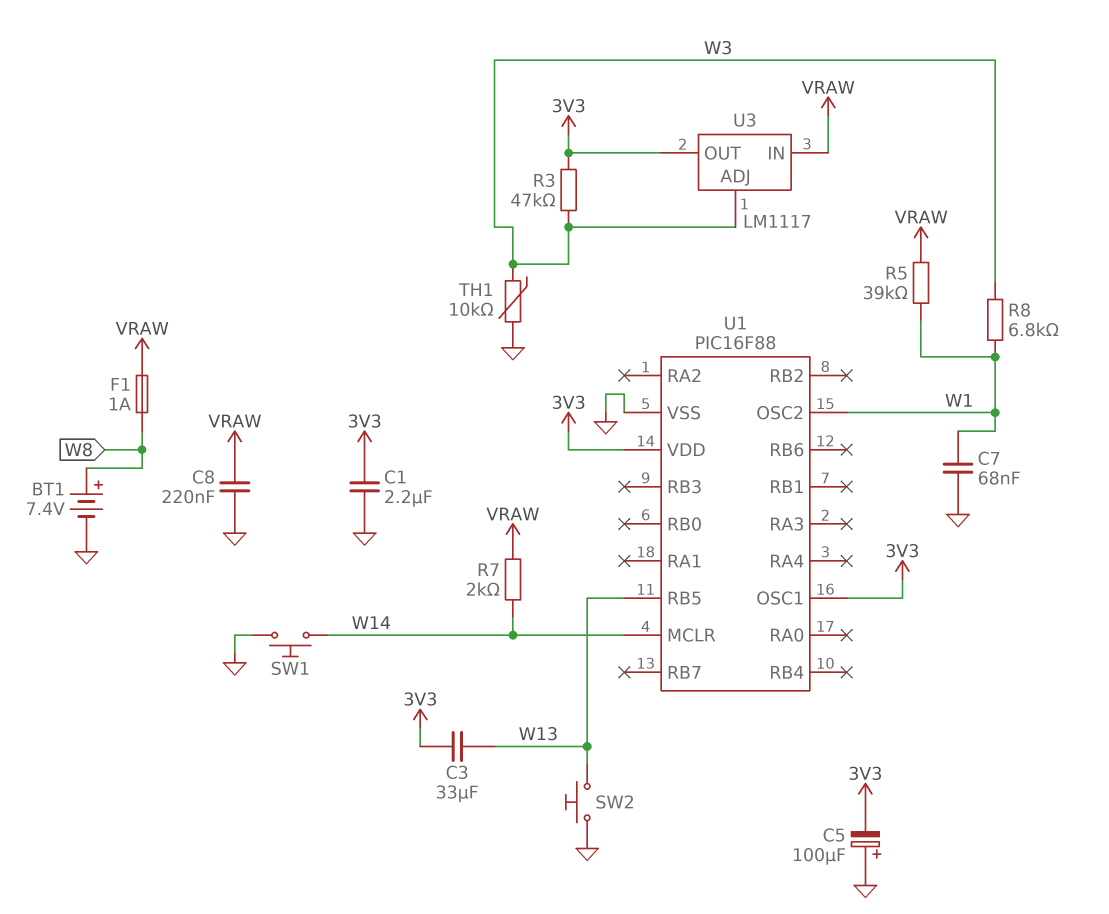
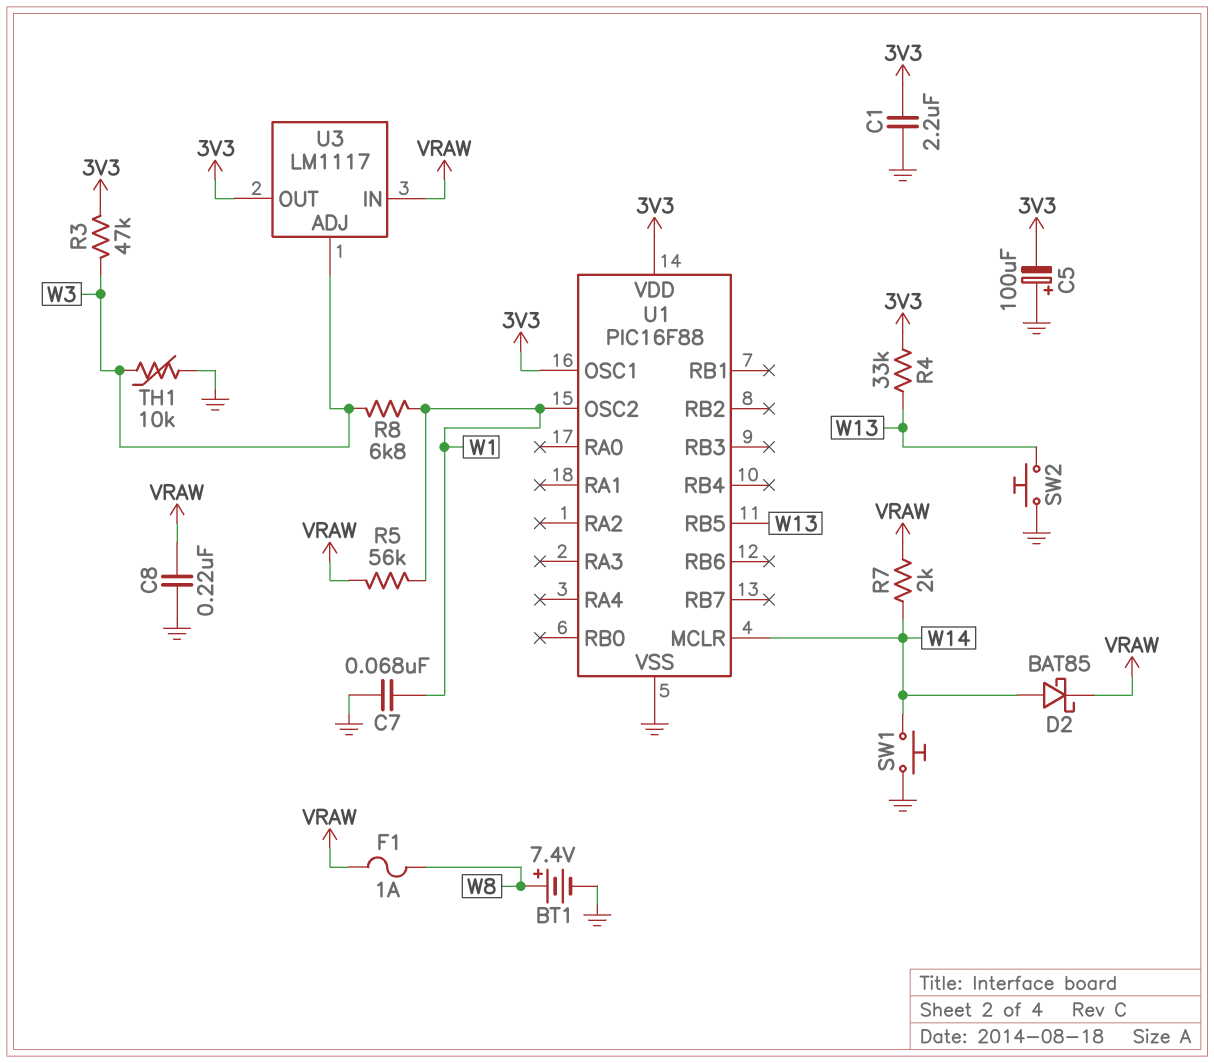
C3: 33uF (3V3, W13) -> none
D2: none -> schottky BAT85 (A W14, K VRAW)
R4: none -> 33k (3V3, W13)
R5: 39k (VRAW, W1) -> 56k (VRAW, W1)

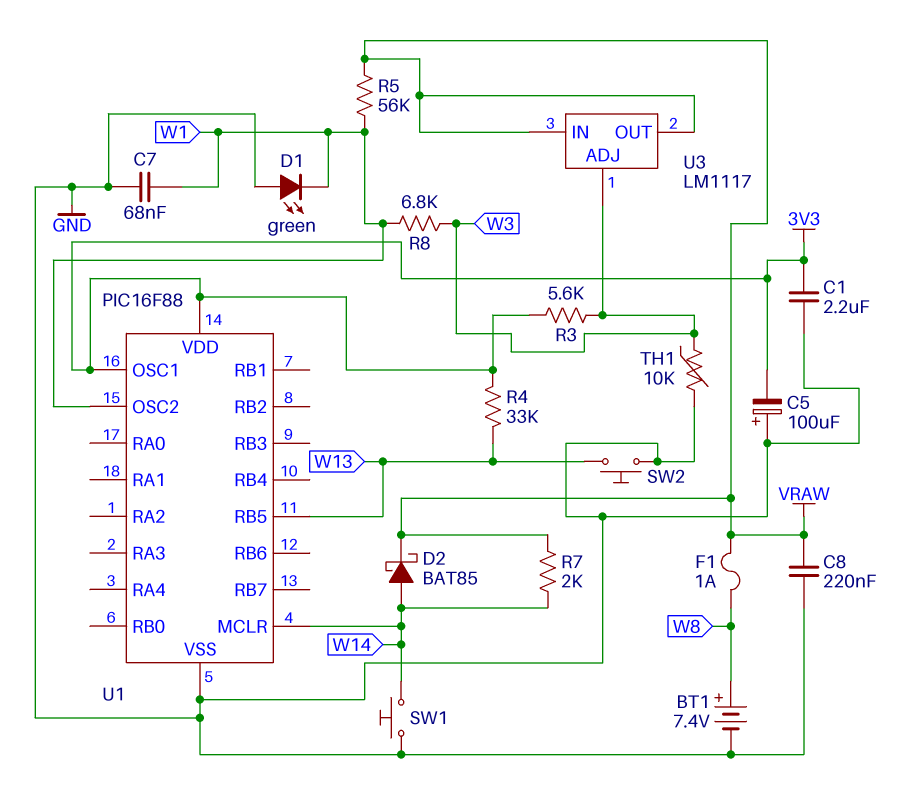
D1: none -> LED green (A GND, K W1)
R3: 47k (3V3, W3) -> 5.6k (3V3, W3)
U3 pin OUT: 3V3 -> VRAW

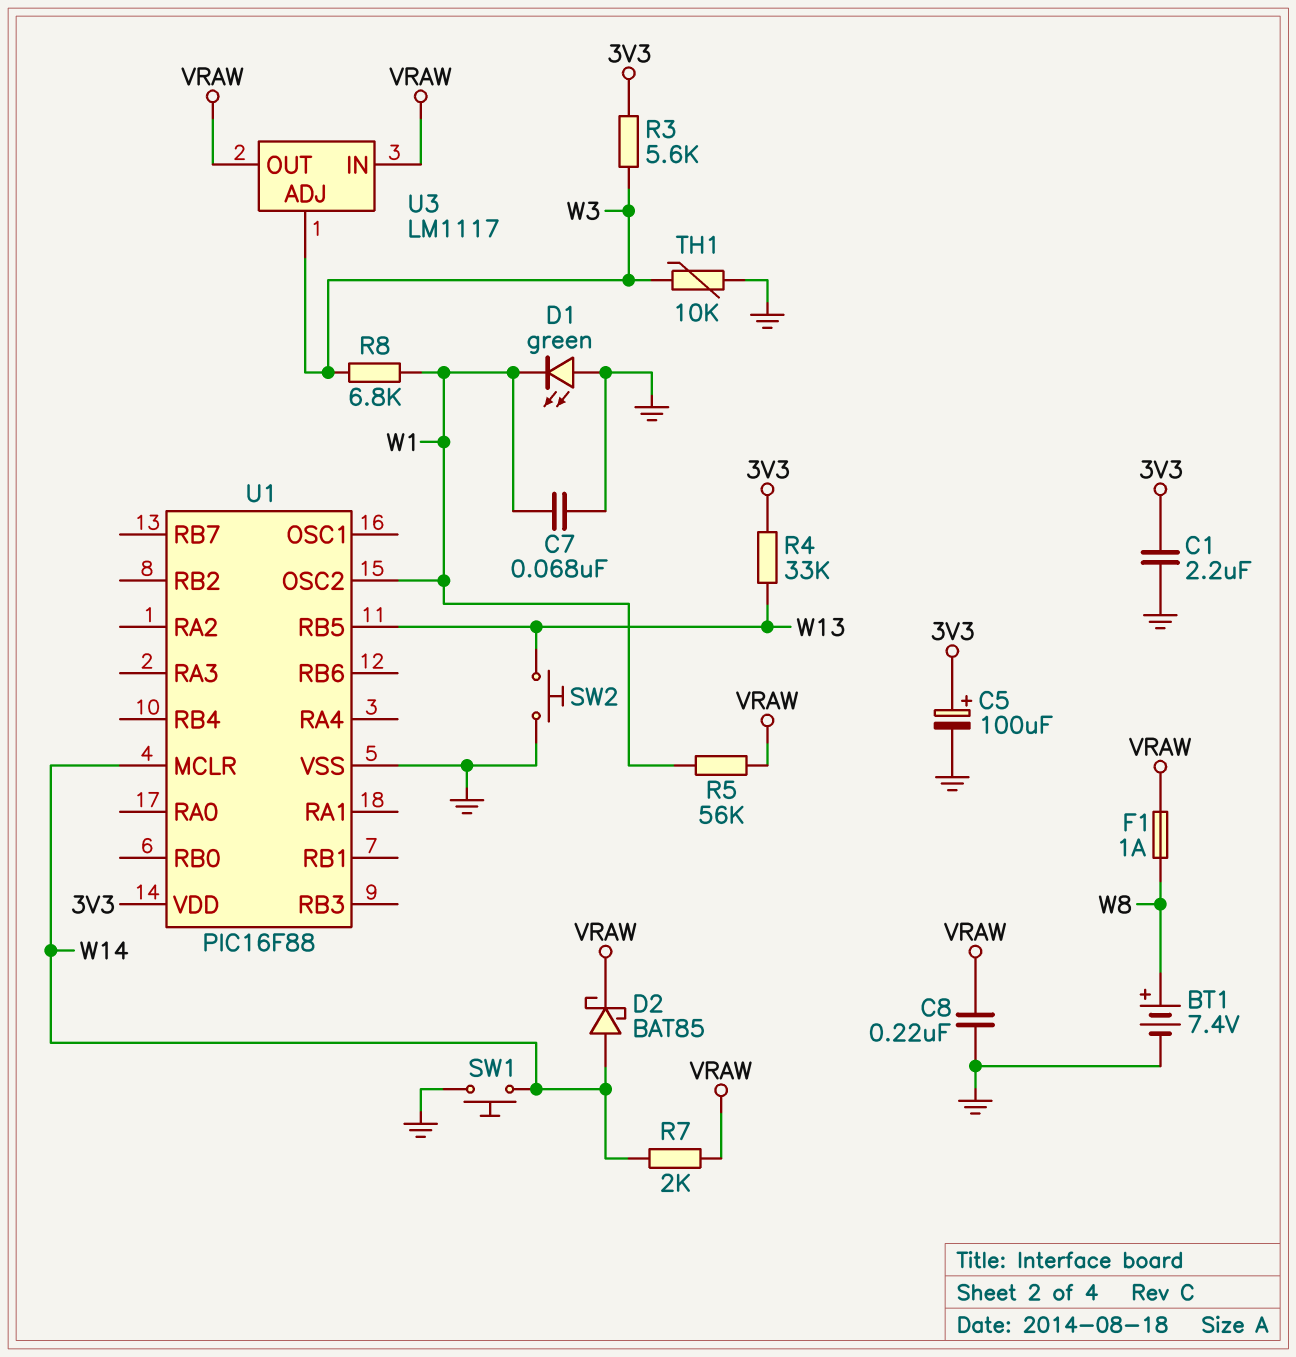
C5: 100uF (plus GND, minus 3V3) -> 100uF (plus 3V3, minus GND)
U1 pin OSC1: 3V3 -> none

